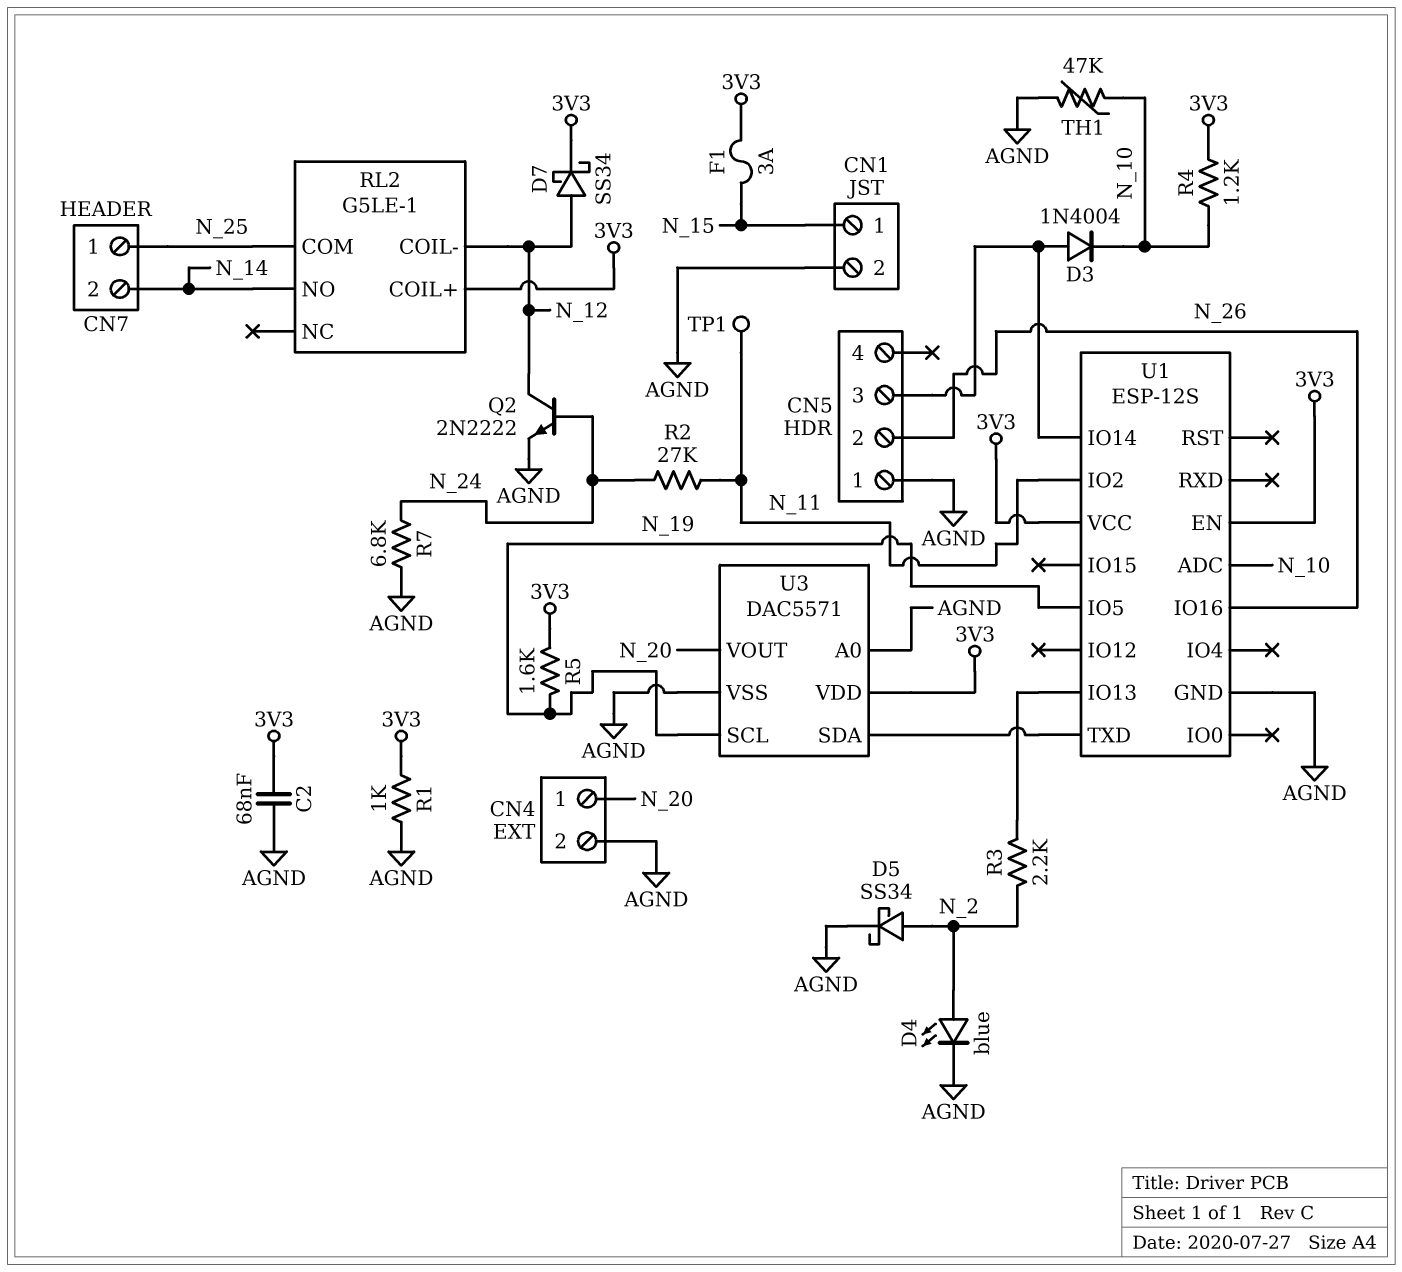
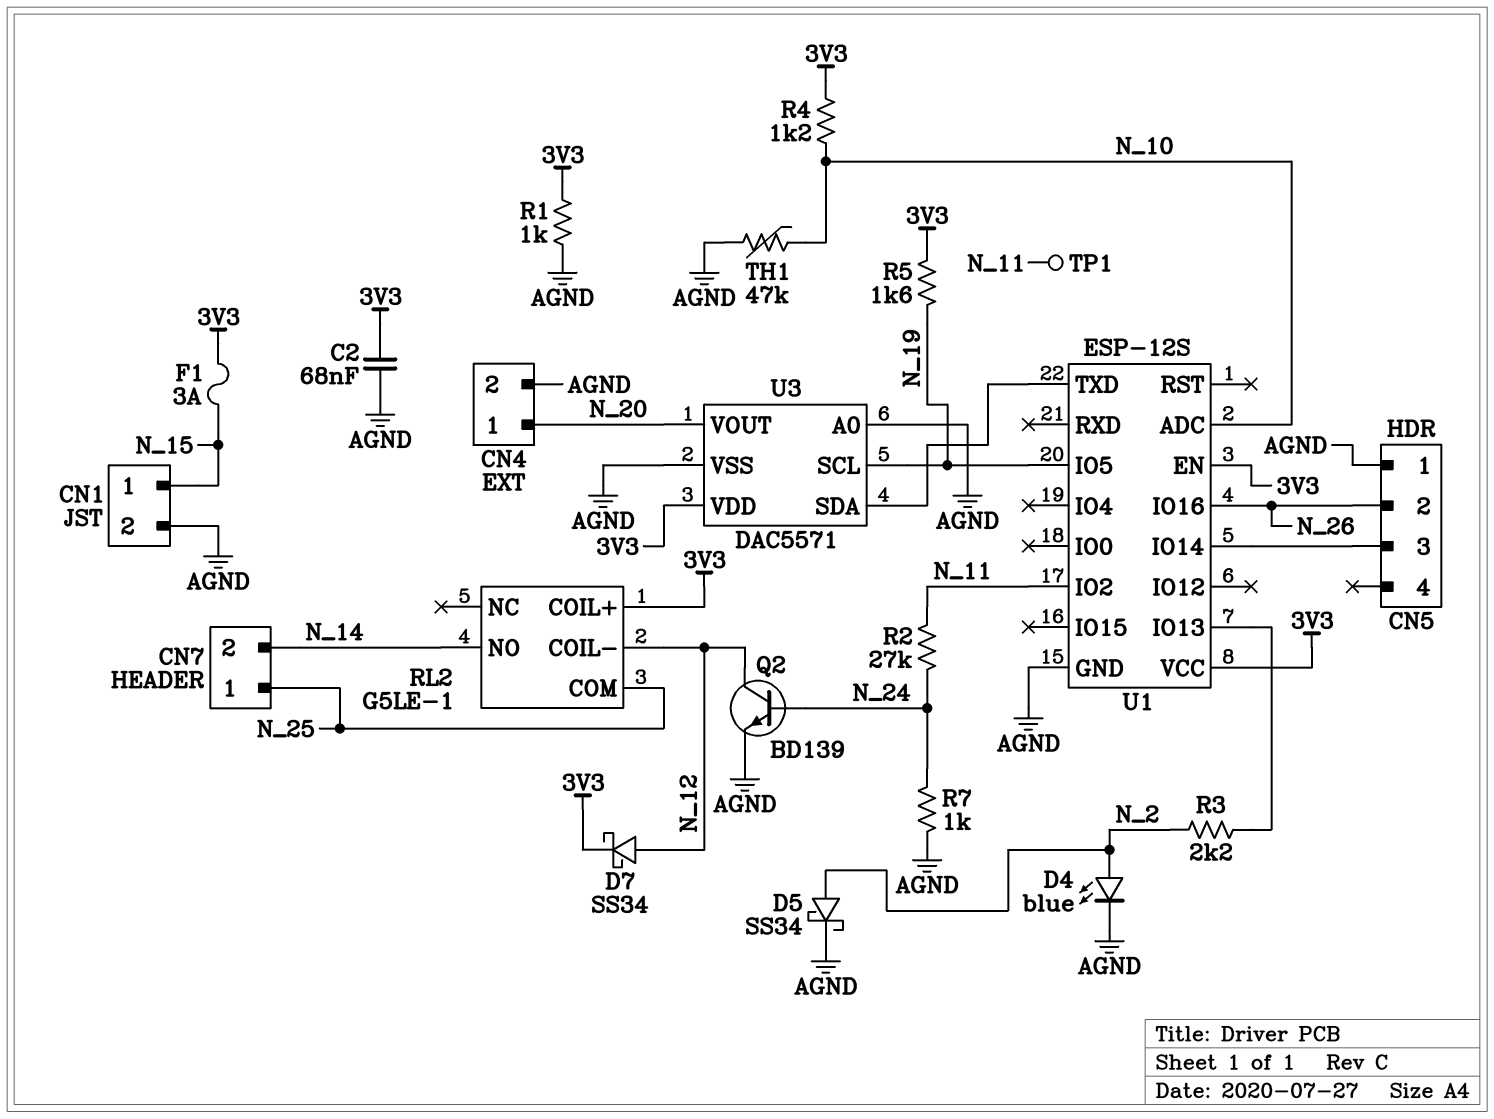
D3: diode 1N4004 (A CN5/3, K N_10) -> none
Q2: NPN 2N2222 (B N_24, C N_12, E AGND) -> NPN BD139 (B N_24, C N_12, E AGND)
R7: 6.8k (AGND, N_24) -> 1k (AGND, N_24)

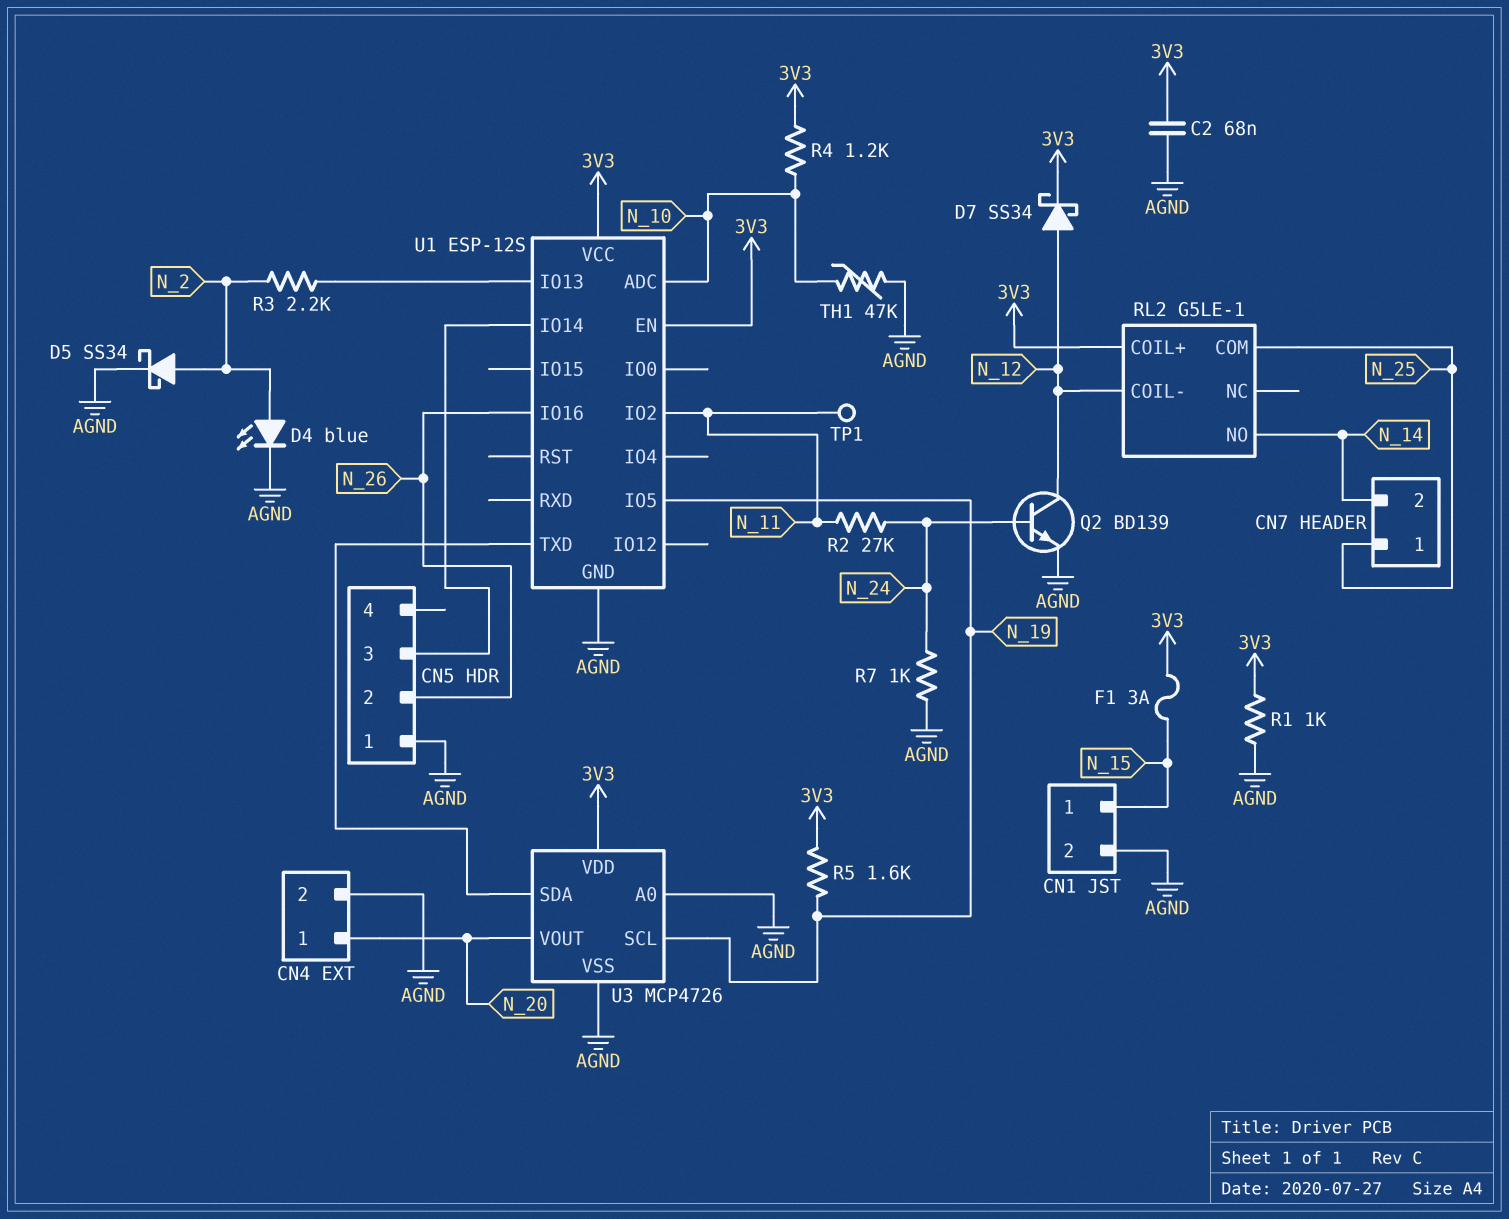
U3: DAC5571 -> MCP4726

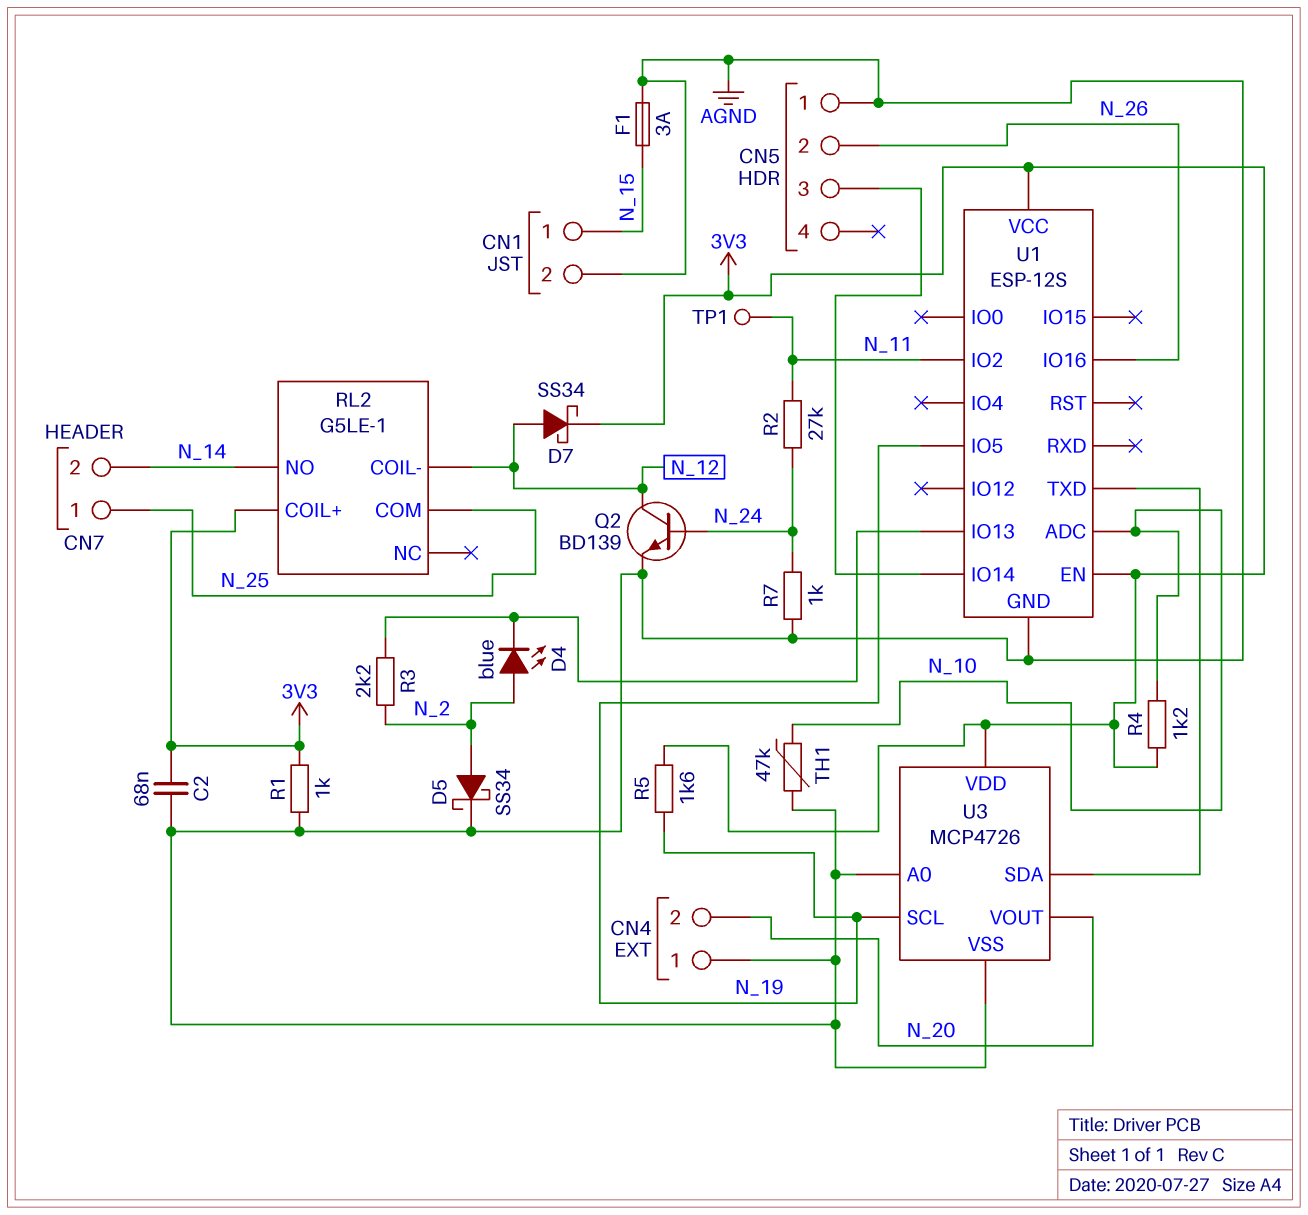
CN4 pin 1: N_20 -> AGND
CN4 pin 2: AGND -> N_20
D4: LED blue (A N_2, K AGND) -> LED blue (A N_2, K U1/IO13)
F1: 3A (3V3, N_15) -> 3A (AGND, N_15)

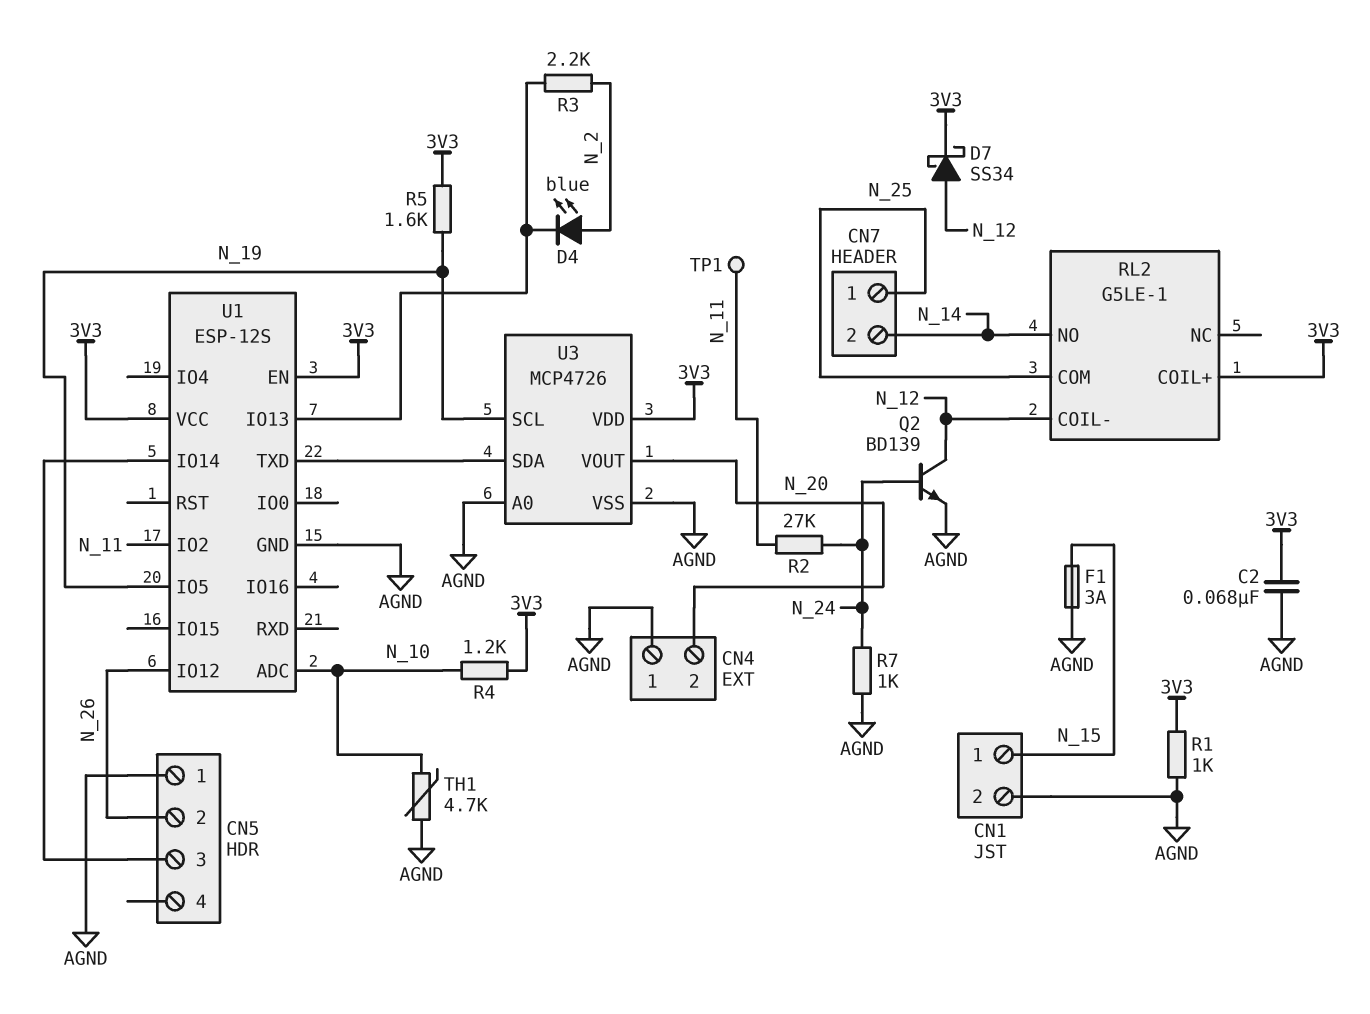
D5: schottky SS34 (A N_2, K AGND) -> none
TH1: 47k (AGND, N_10) -> 4.7k (AGND, N_10)
U1 pin IO12: none -> N_26
U1 pin IO16: N_26 -> none

